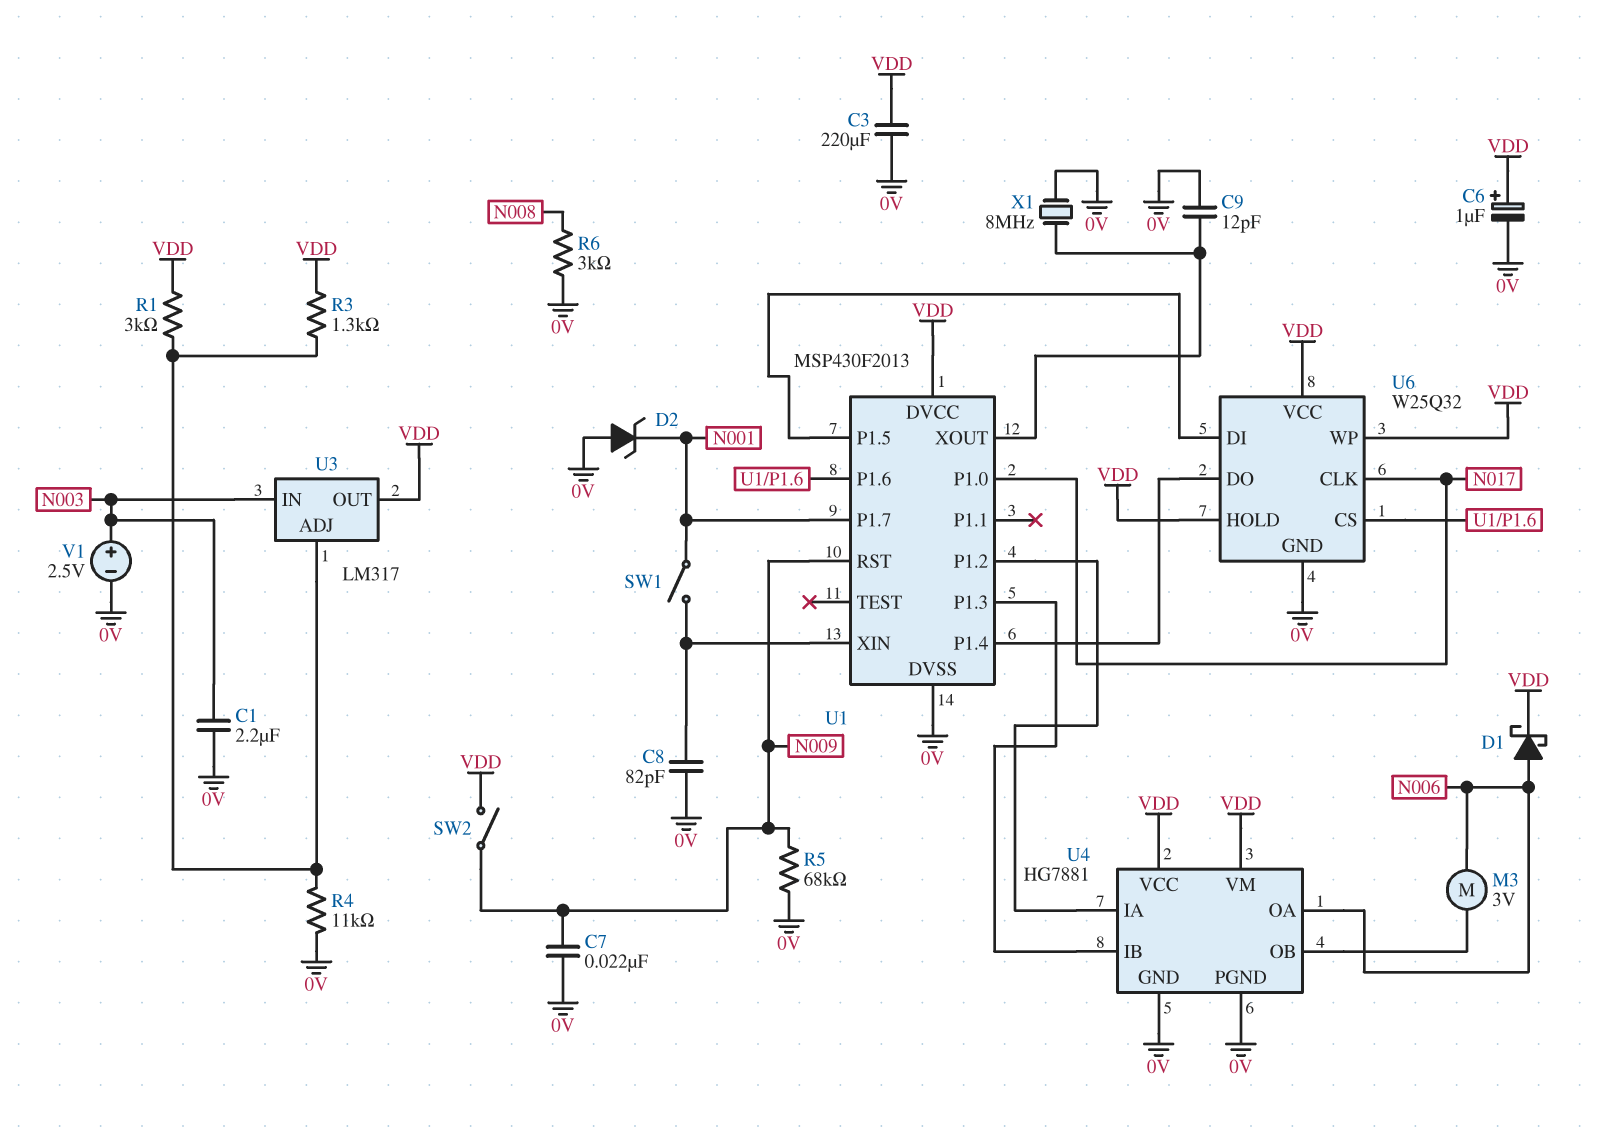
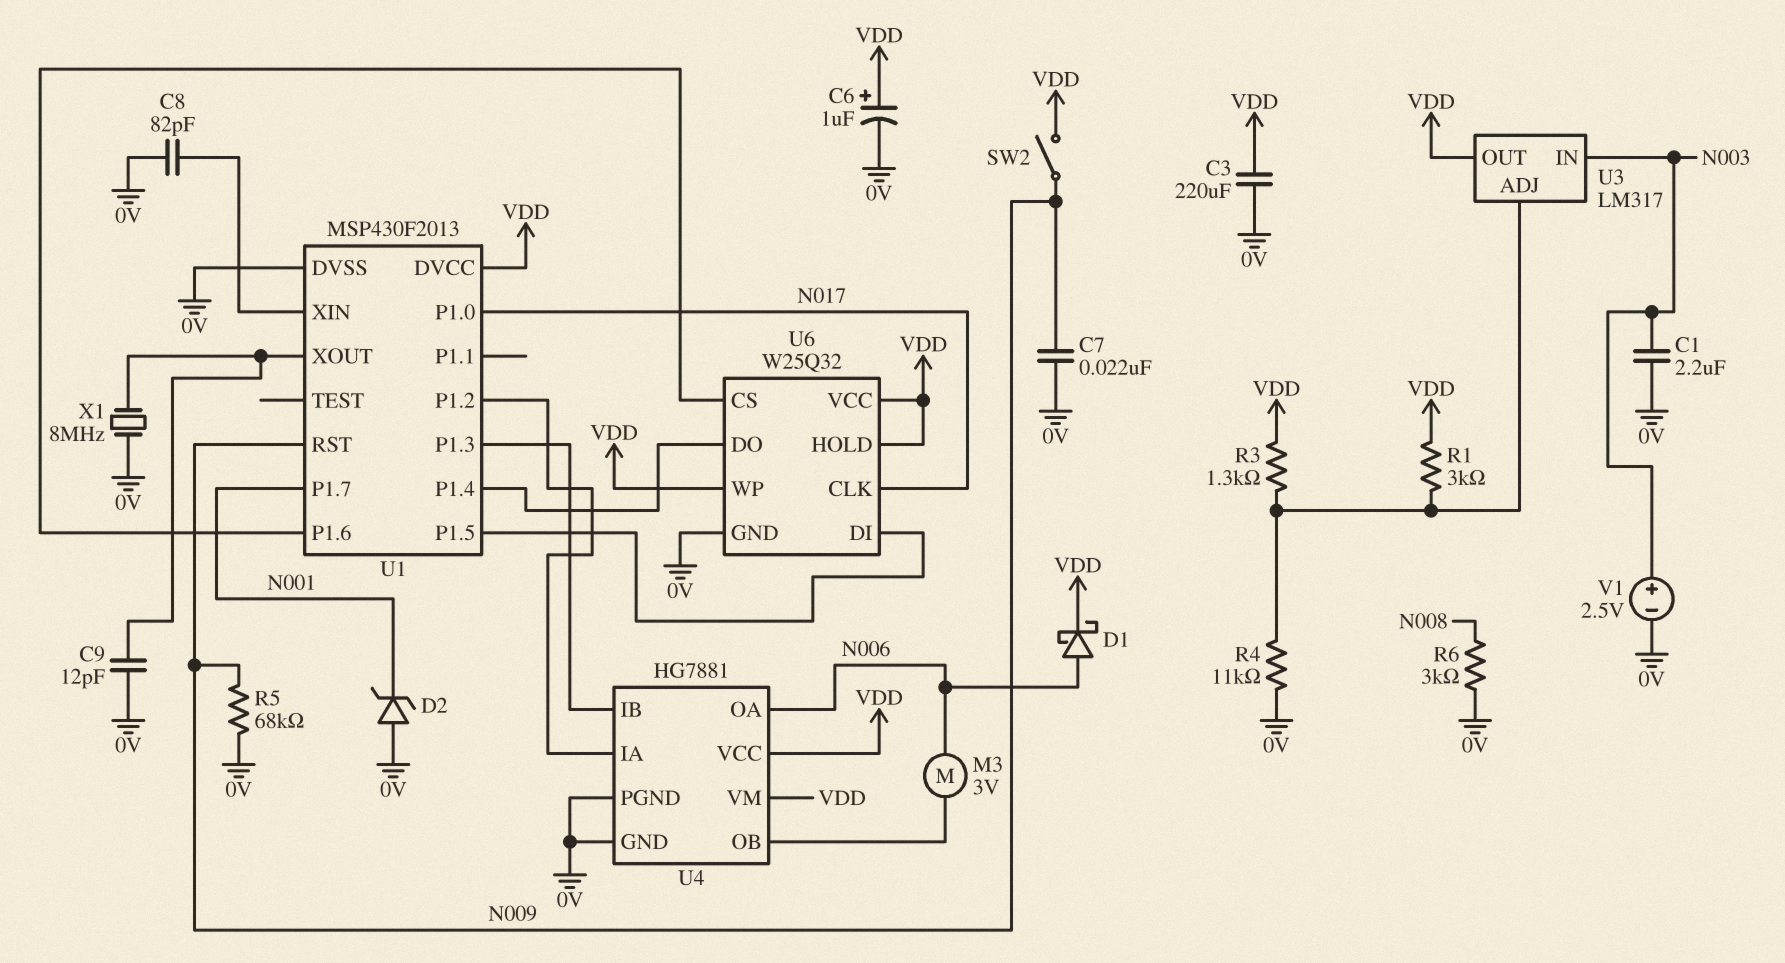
SW1: switch (N001, U1/XIN) -> none

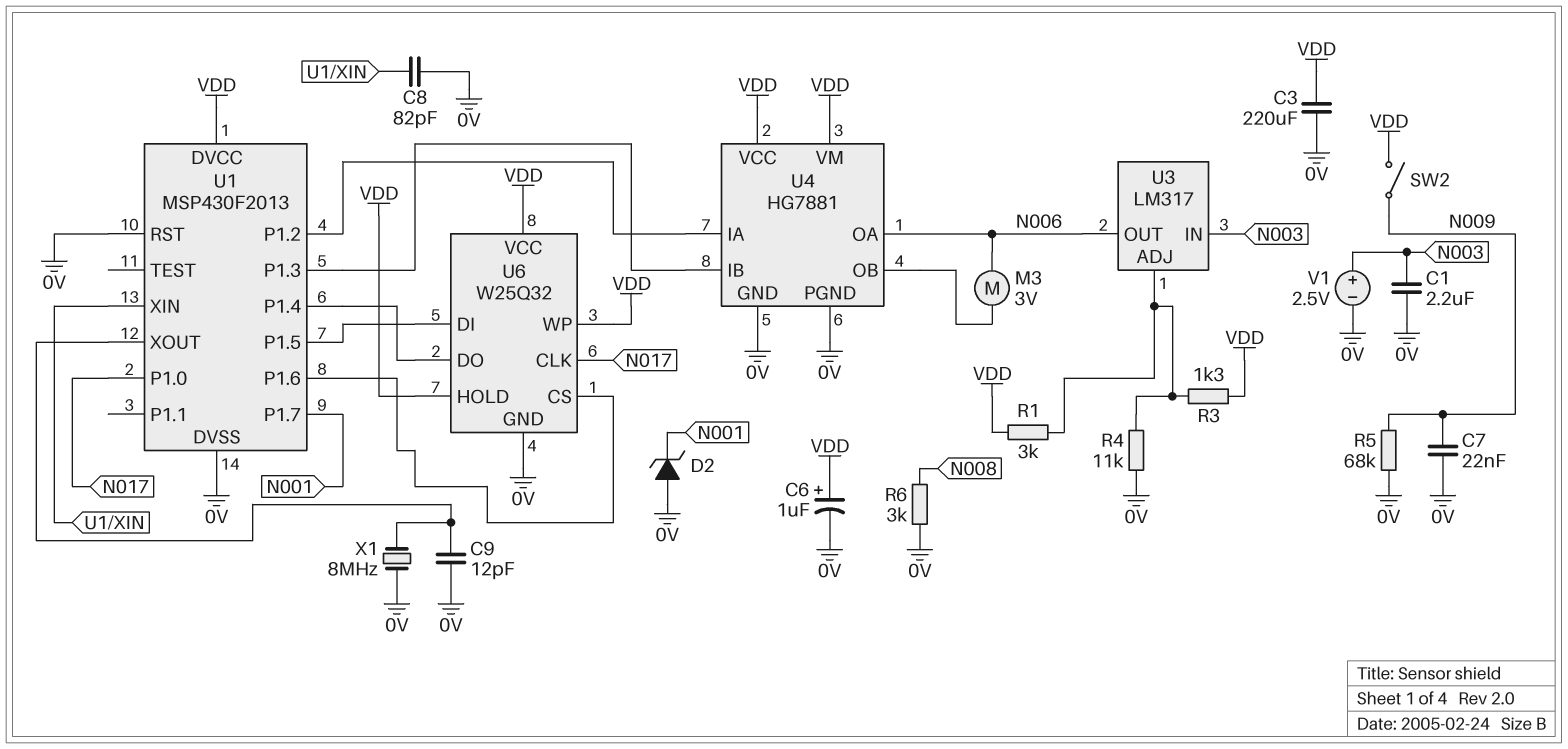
D1: schottky (A N006, K VDD) -> none
U1 pin RST: N009 -> 0V
U3 pin OUT: VDD -> N006

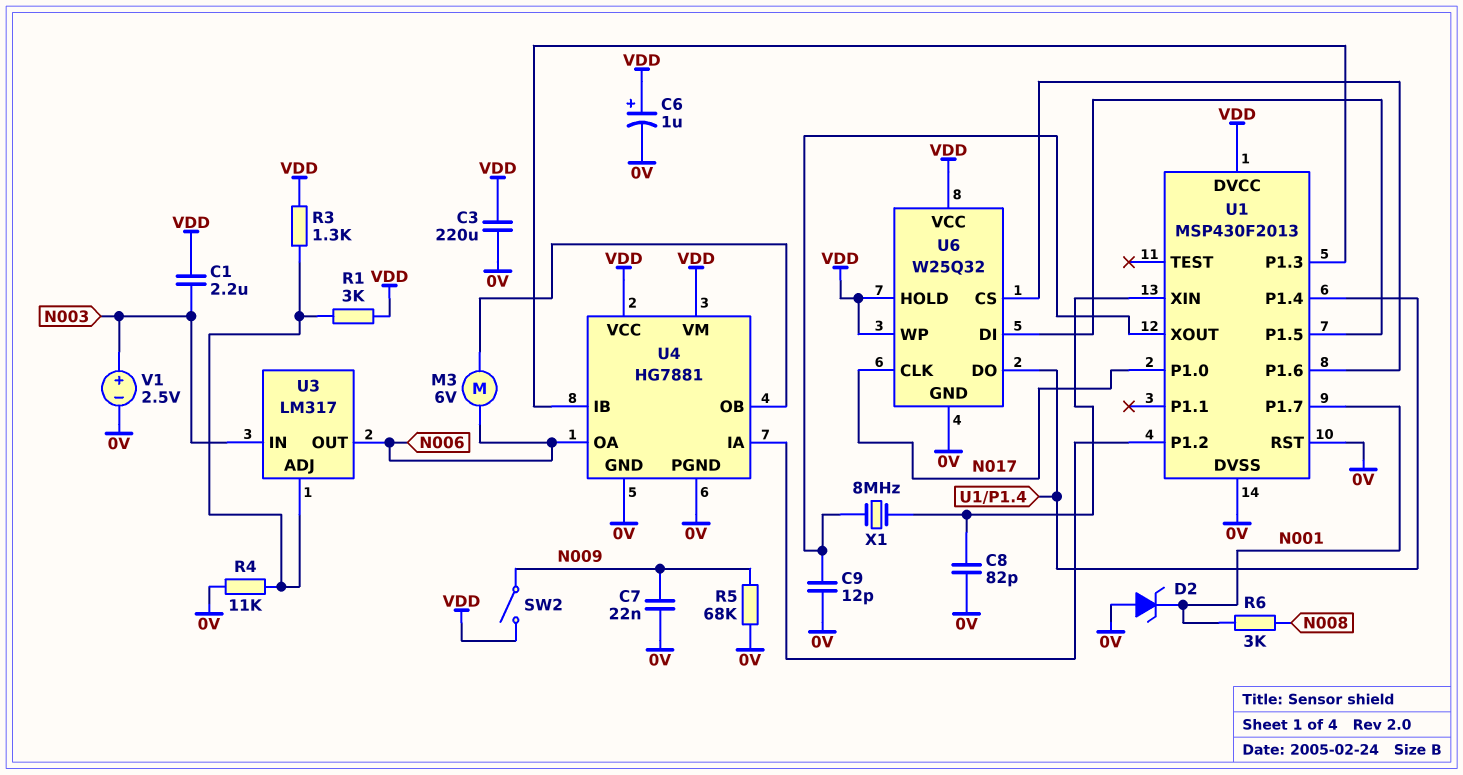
C1: 2.2uF (0V, N003) -> 2.2uF (N003, VDD)
M3: motor 3V (N006, U4/OB) -> motor 6V (N006, U4/OB)
R6: 3k (0V, N008) -> 3k (N001, N008)
X1: 8MHz (0V, U1/XOUT) -> 8MHz (U1/XIN, U1/XOUT)

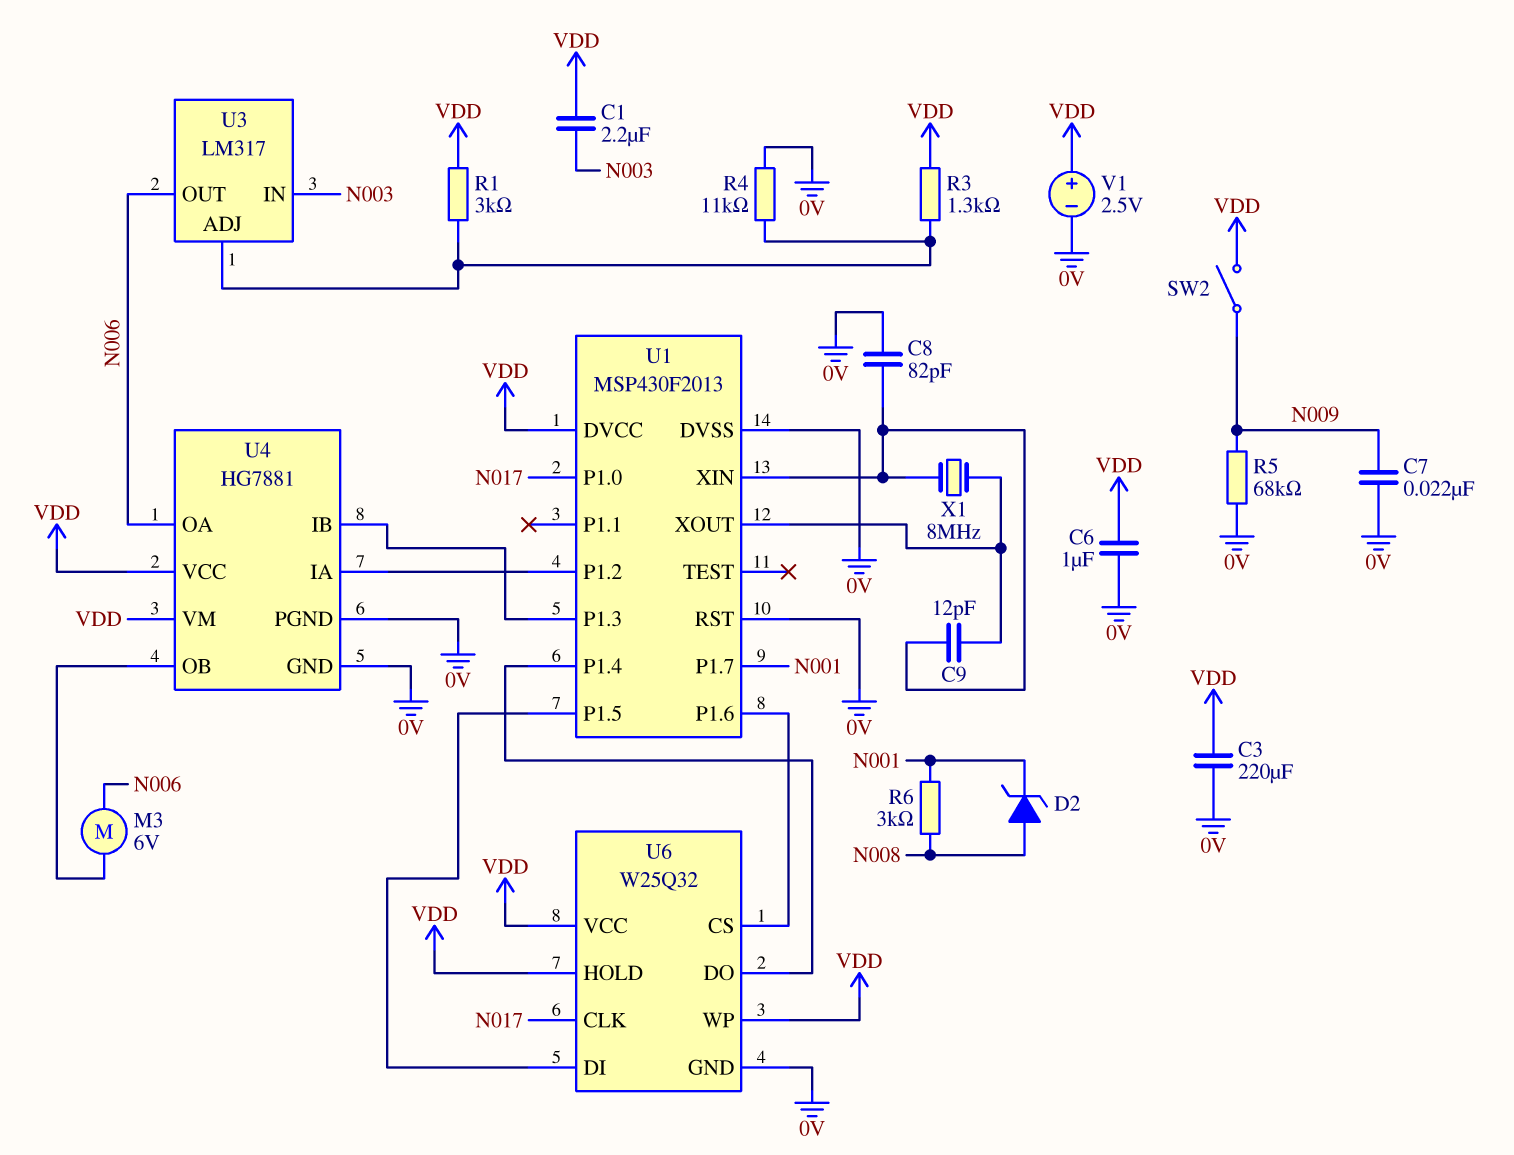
C6: 1uF (plus VDD, minus 0V) -> 1uF (0V, VDD)
C9: 12pF (0V, U1/XOUT) -> 12pF (U1/XIN, U1/XOUT)
D2: zener (A 0V, K N001) -> zener (A N008, K N001)
V1: 2.5V (plus N003, minus 0V) -> 2.5V (plus VDD, minus 0V)

